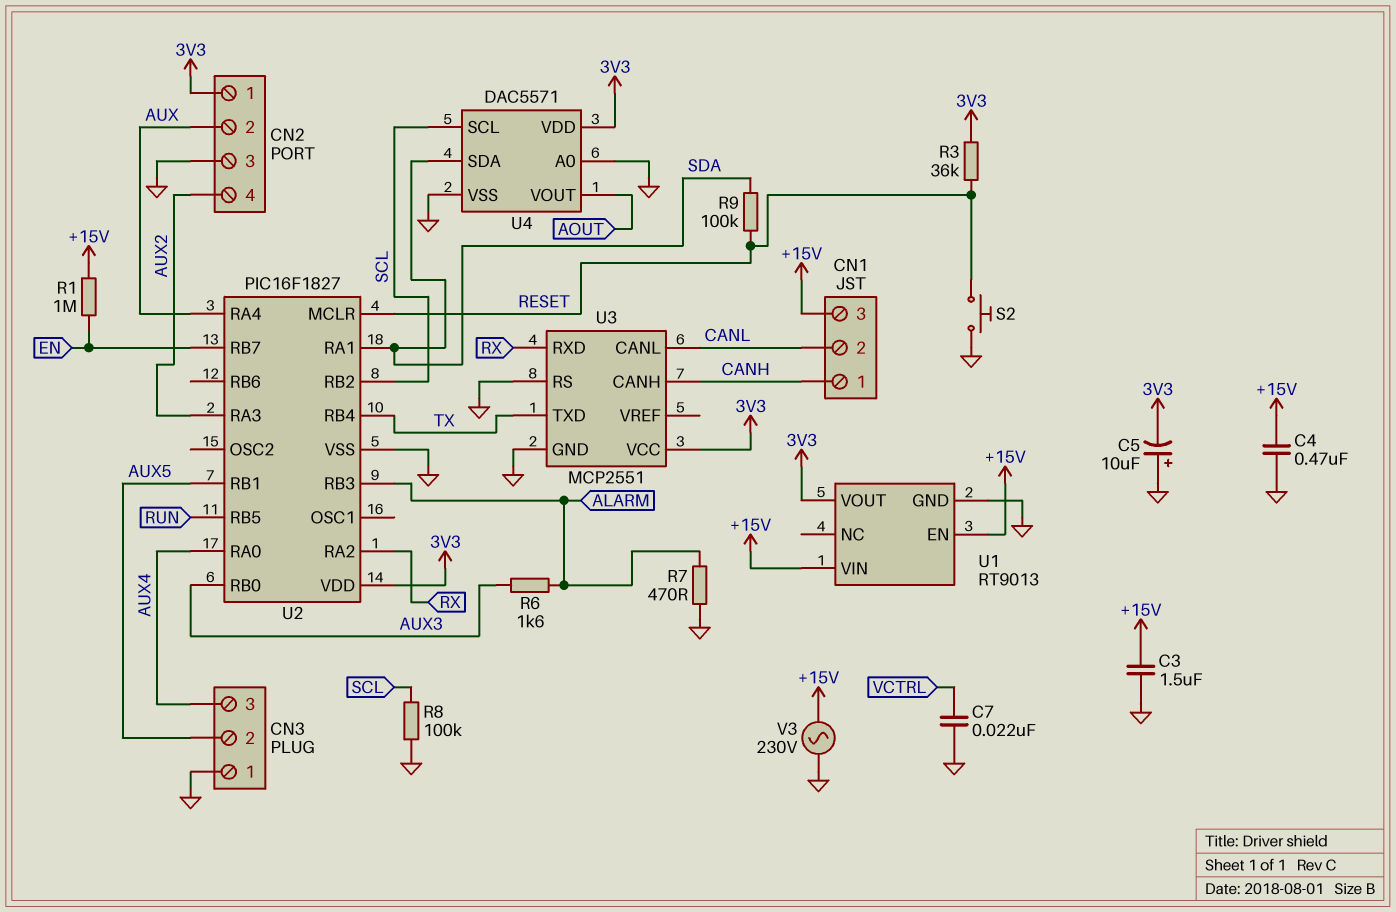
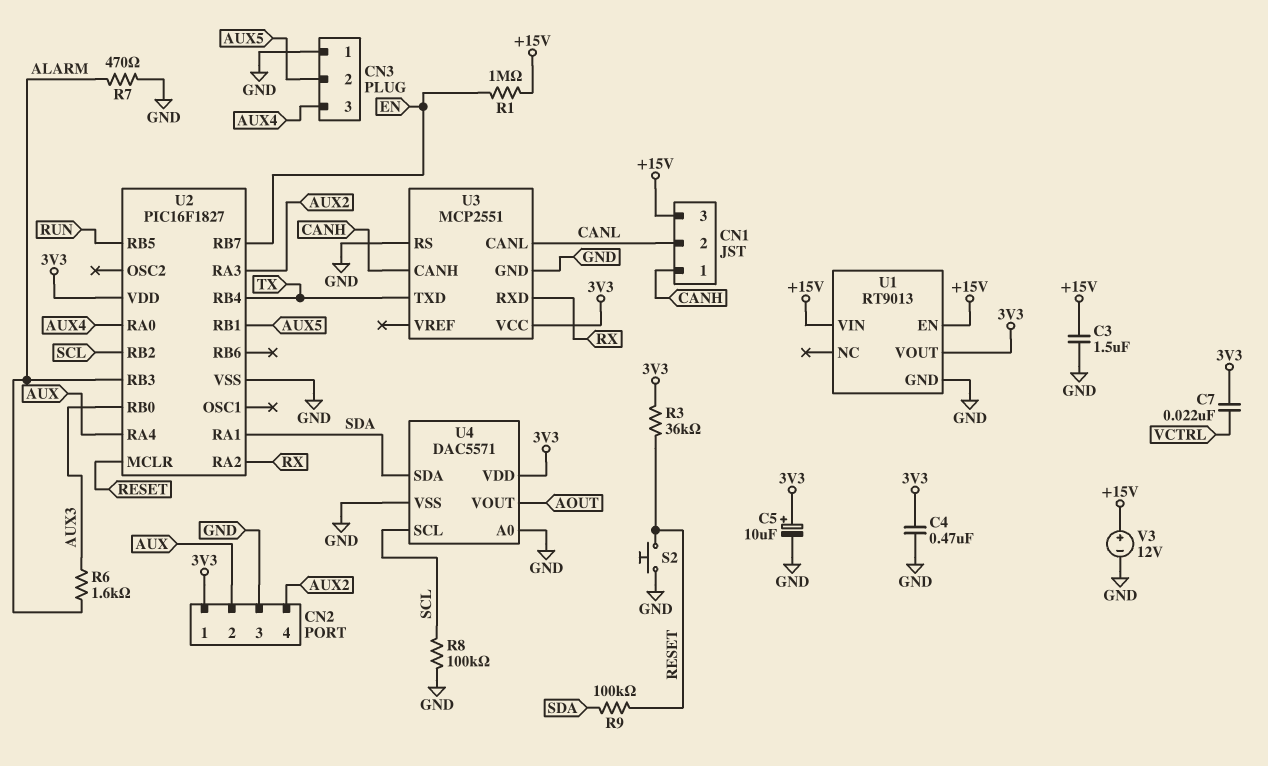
C4: 470nF (+15V, GND) -> 470nF (3V3, GND)
C5: 10uF (plus GND, minus 3V3) -> 10uF (plus 3V3, minus GND)
C7: 22nF (GND, VCTRL) -> 22nF (3V3, VCTRL)
V3: AC 230V (+15V, GND) -> 12V (plus +15V, minus GND)

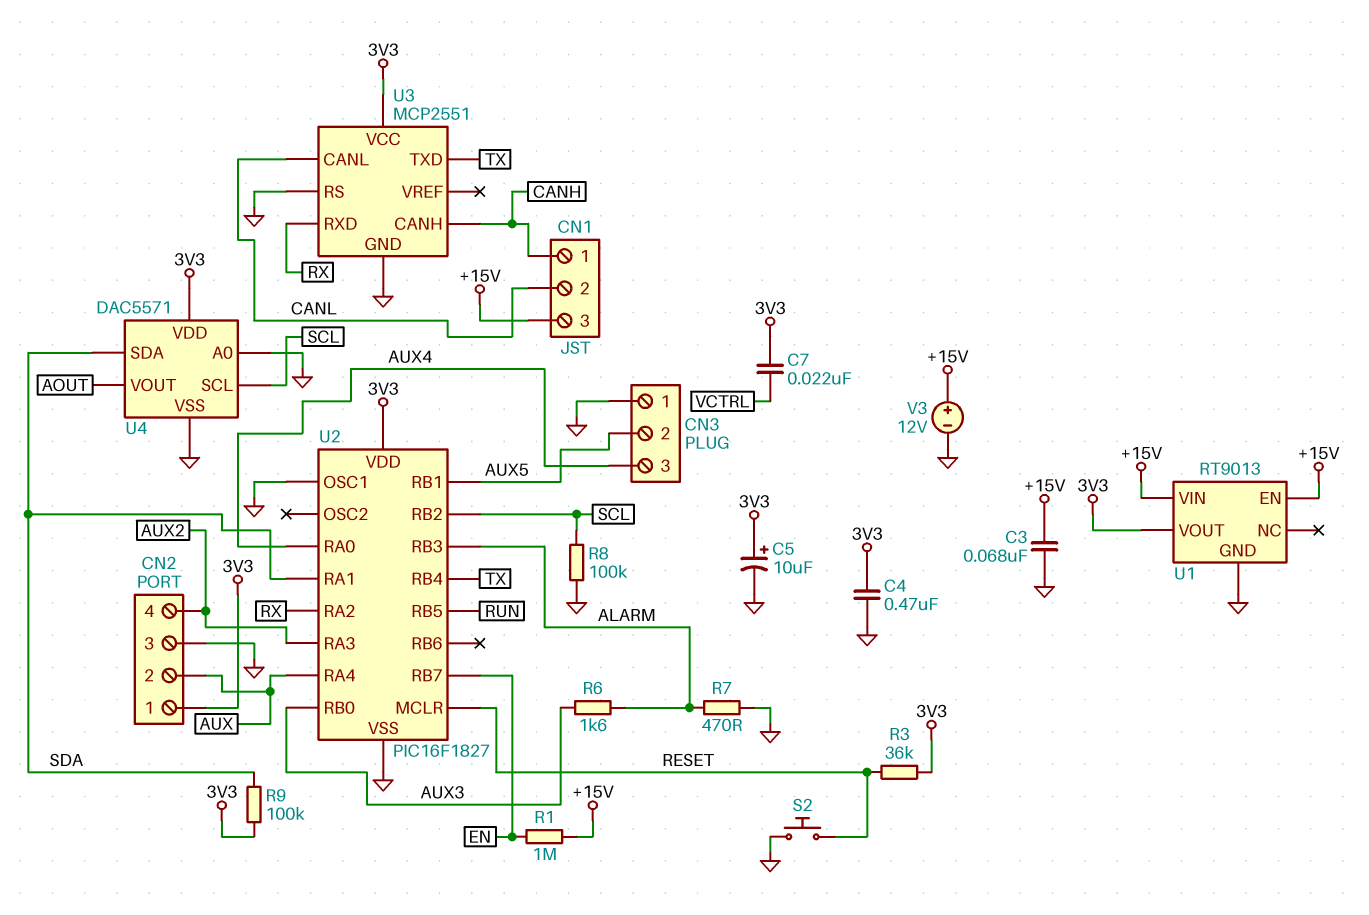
C3: 1.5uF (+15V, GND) -> 68nF (+15V, GND)
R9: 100k (RESET, SDA) -> 100k (3V3, SDA)
U2 pin OSC1: none -> GND

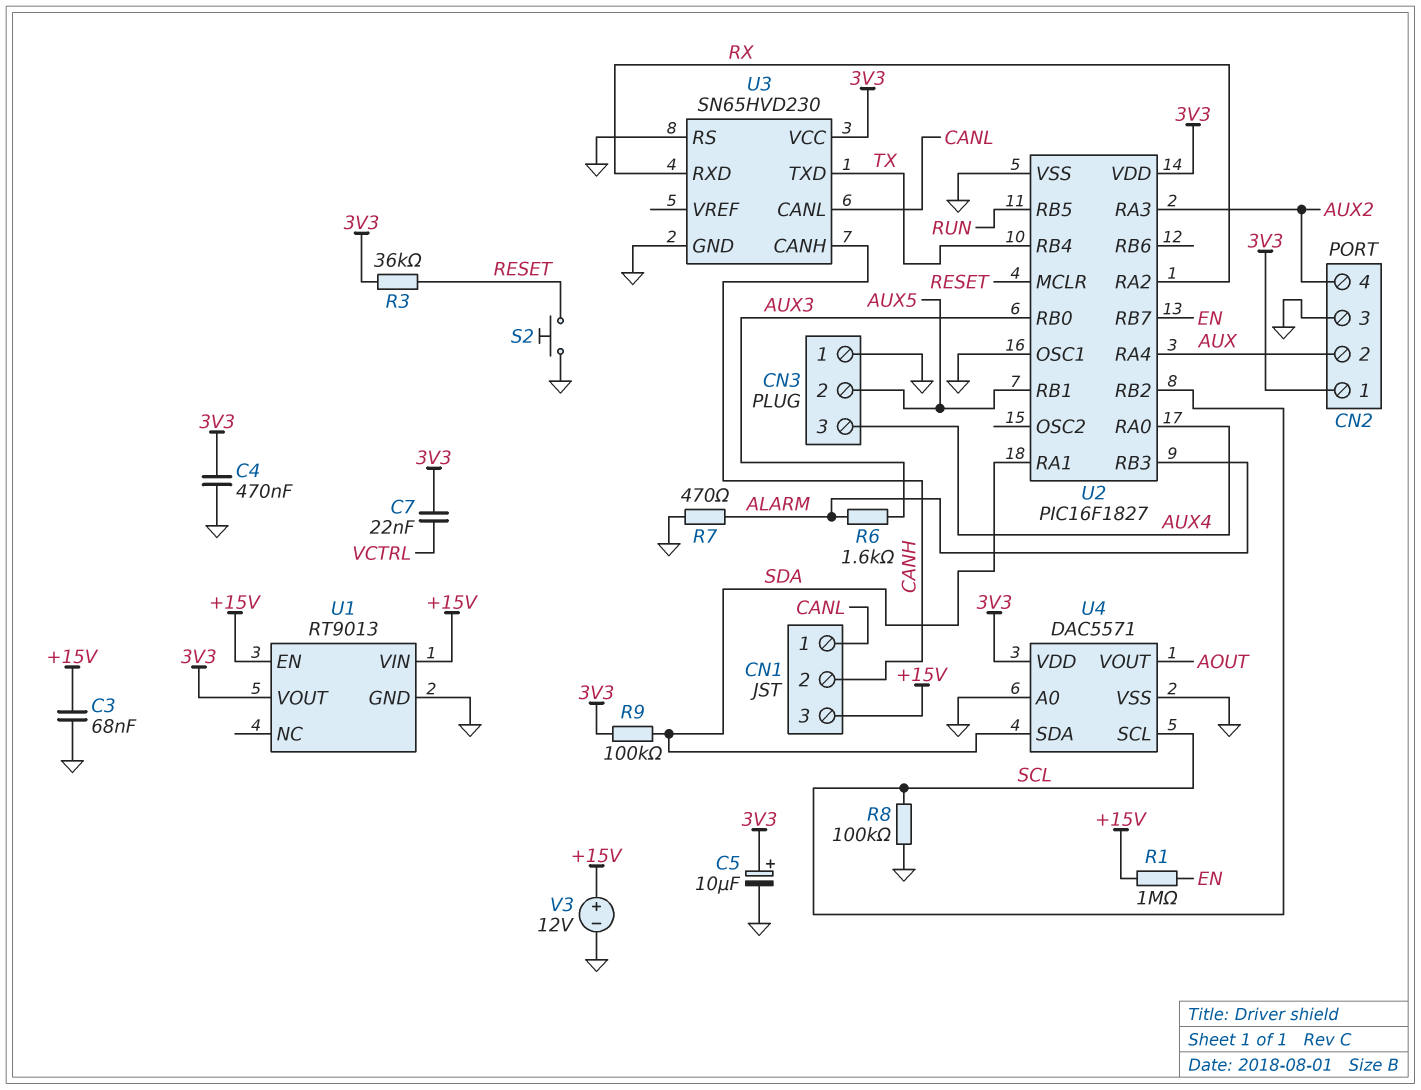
CN1 pin 1: CANH -> CANL
CN1 pin 2: CANL -> CANH
U3: MCP2551 -> SN65HVD230

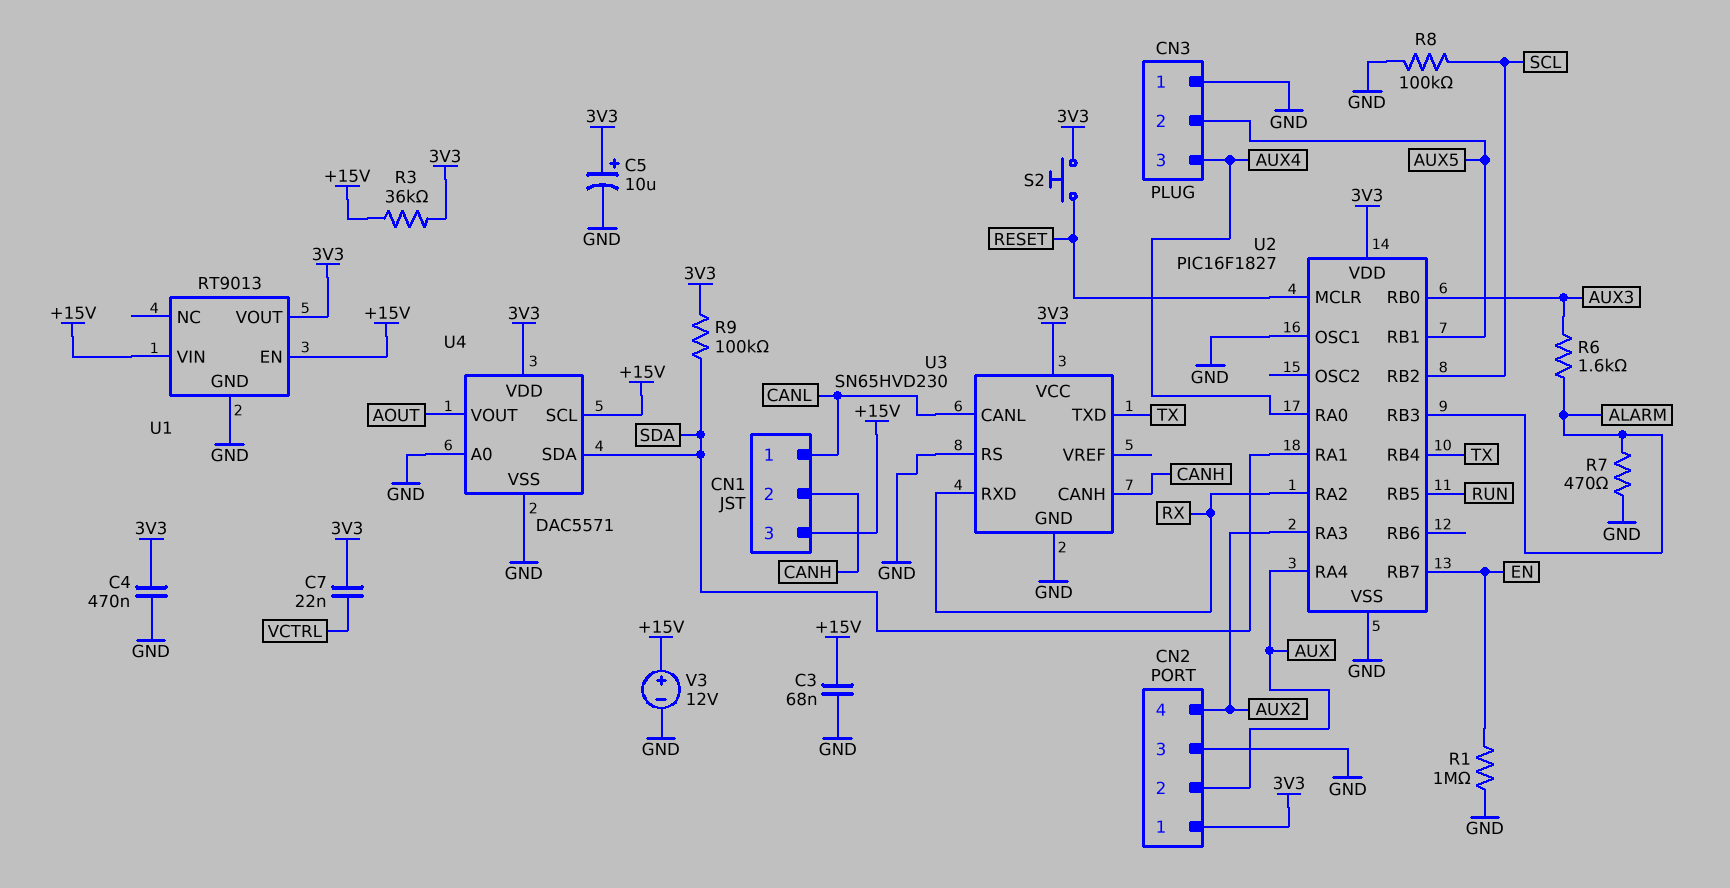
R1: 1M (+15V, EN) -> 1M (EN, GND)
R3: 36k (3V3, RESET) -> 36k (+15V, 3V3)
S2: button (GND, RESET) -> button (3V3, RESET)
U4 pin SCL: SCL -> +15V

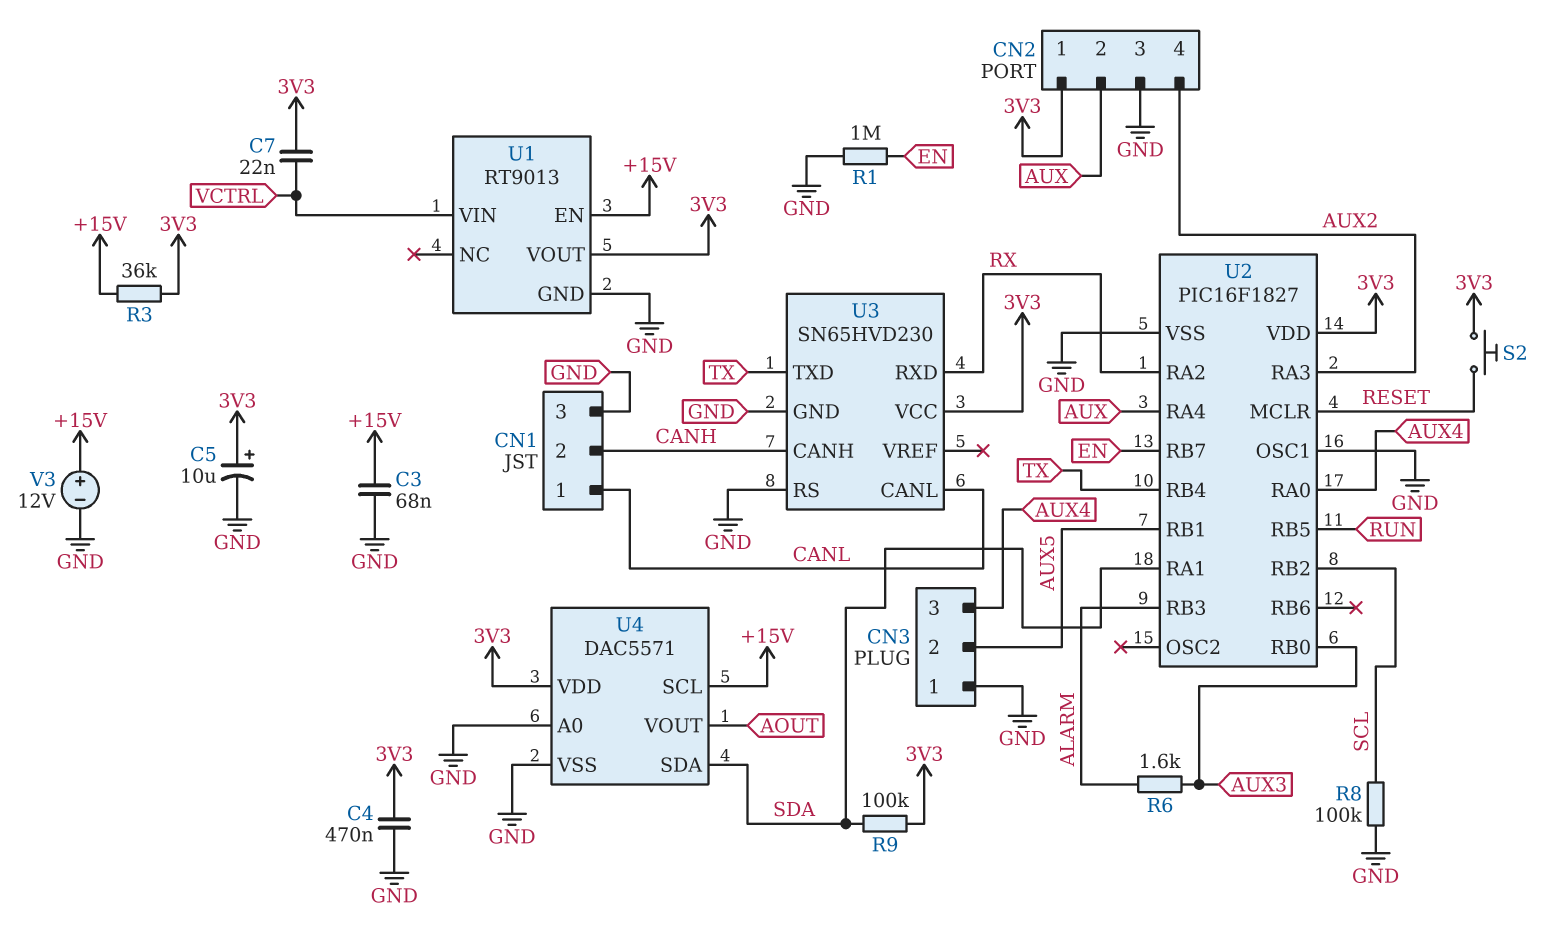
CN1 pin 3: +15V -> GND
R7: 470 (ALARM, GND) -> none
U1 pin VIN: +15V -> VCTRL

